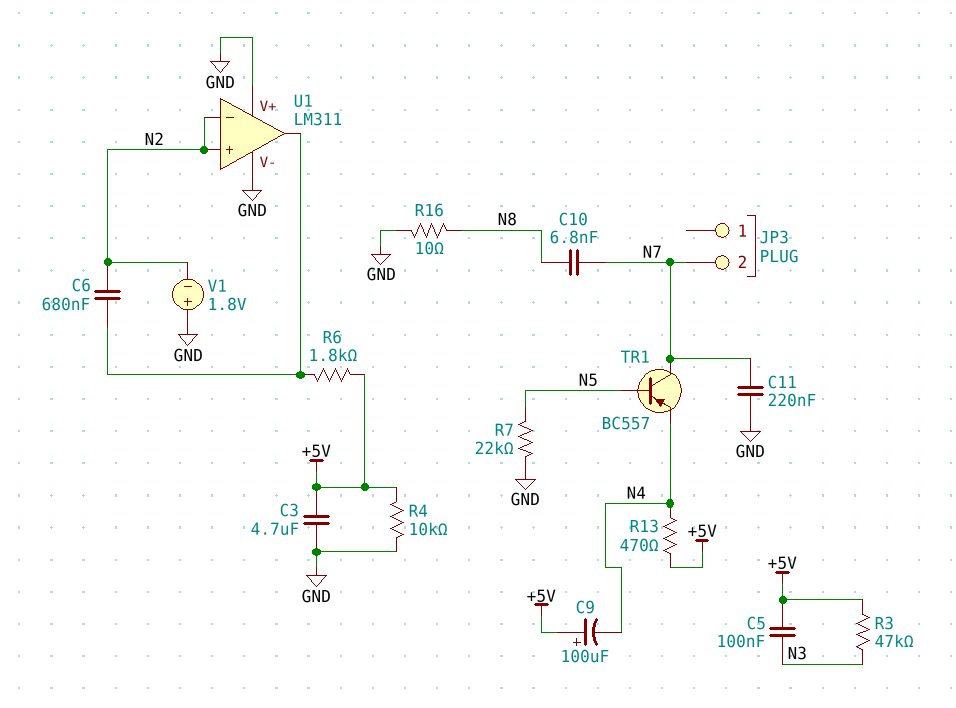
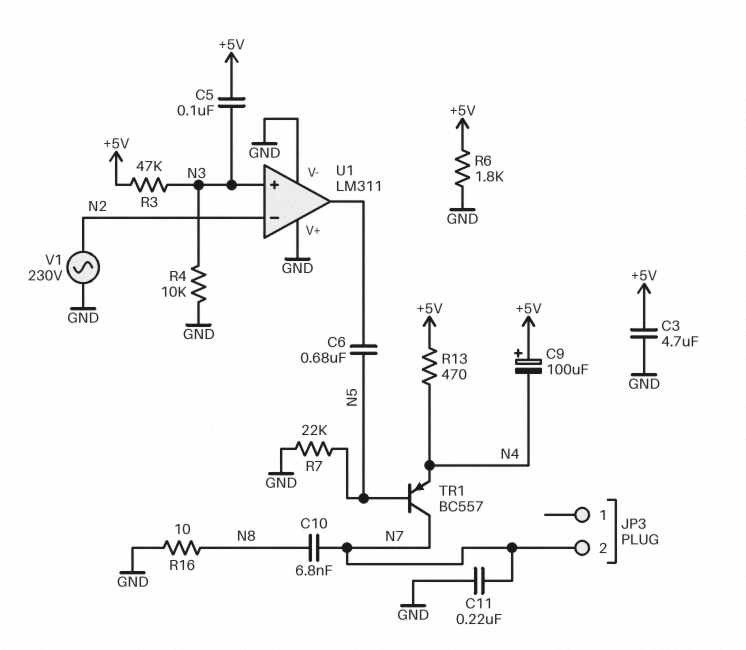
C6: 680nF (N2, U1/out) -> 680nF (N5, U1/out)
R4: 10k (+5V, GND) -> 10k (GND, N3)
R6: 1.8k (+5V, U1/out) -> 1.8k (+5V, GND)
U1 pin in+: N2 -> N3
V1: 1.8V (plus GND, minus N2) -> AC 230V (GND, N2)

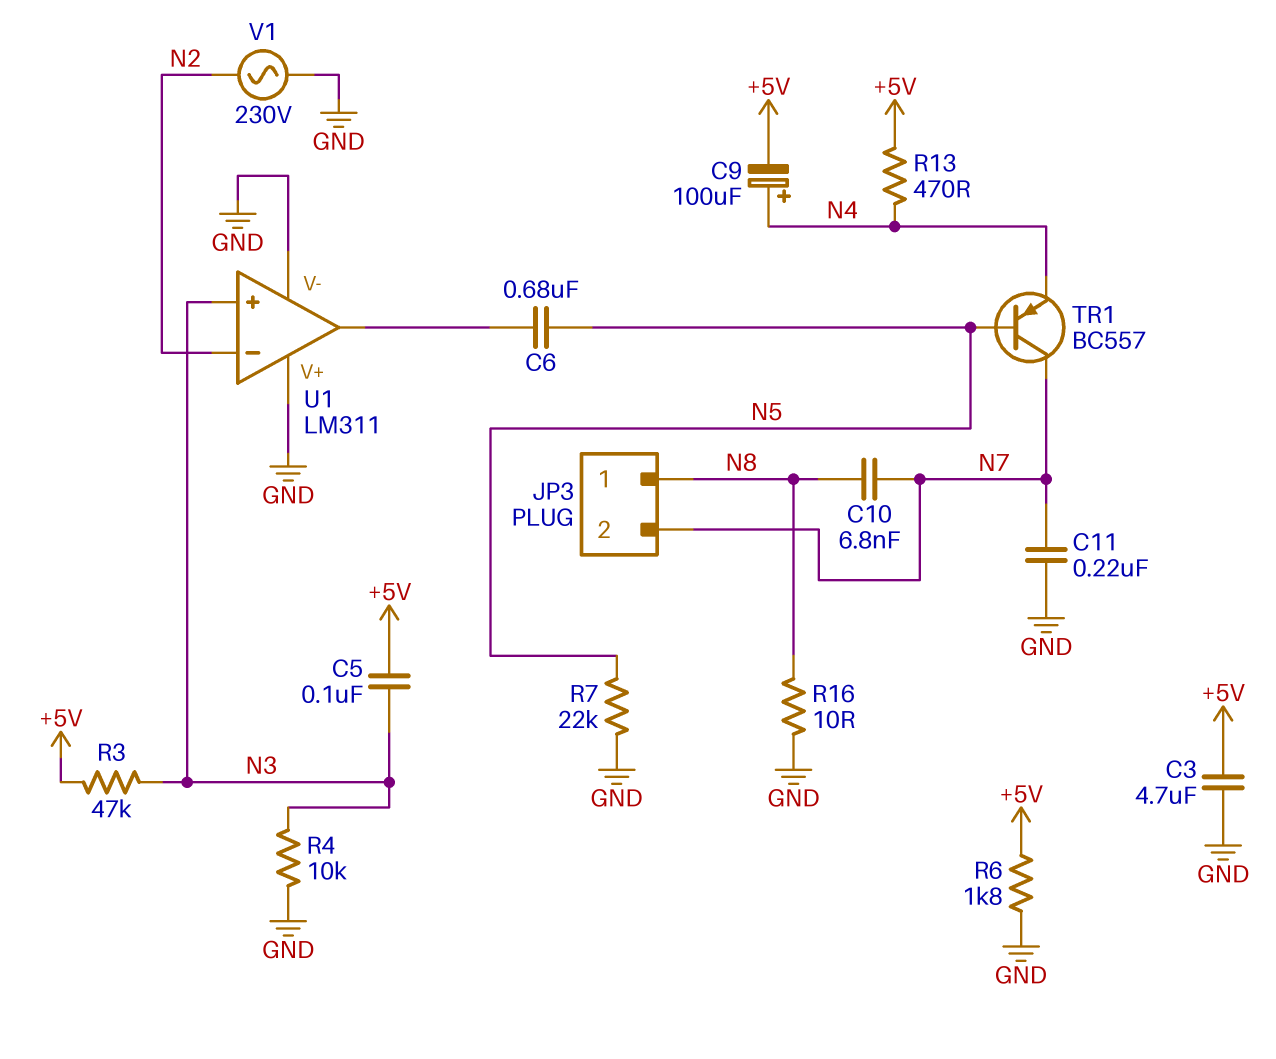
C9: 100uF (plus +5V, minus N4) -> 100uF (plus N4, minus +5V)
JP3 pin 1: none -> N8

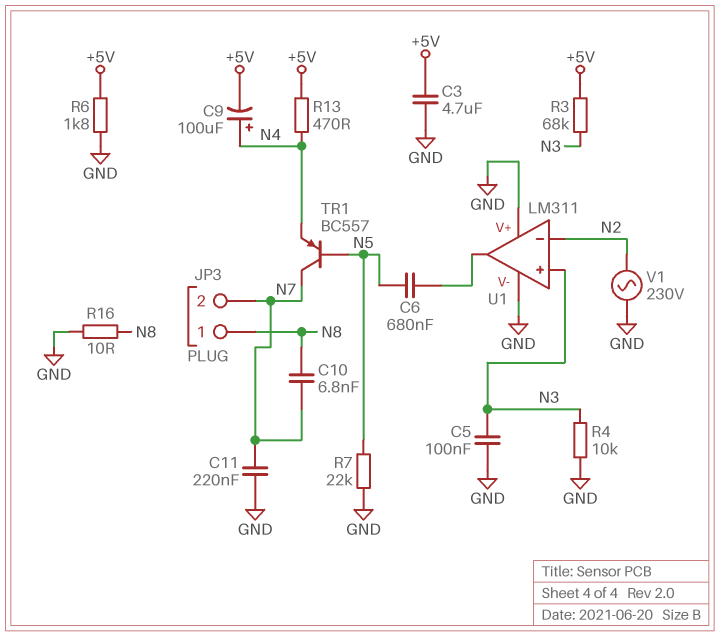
C5: 100nF (+5V, N3) -> 100nF (GND, N3)
R3: 47k (+5V, N3) -> 68k (+5V, N3)

